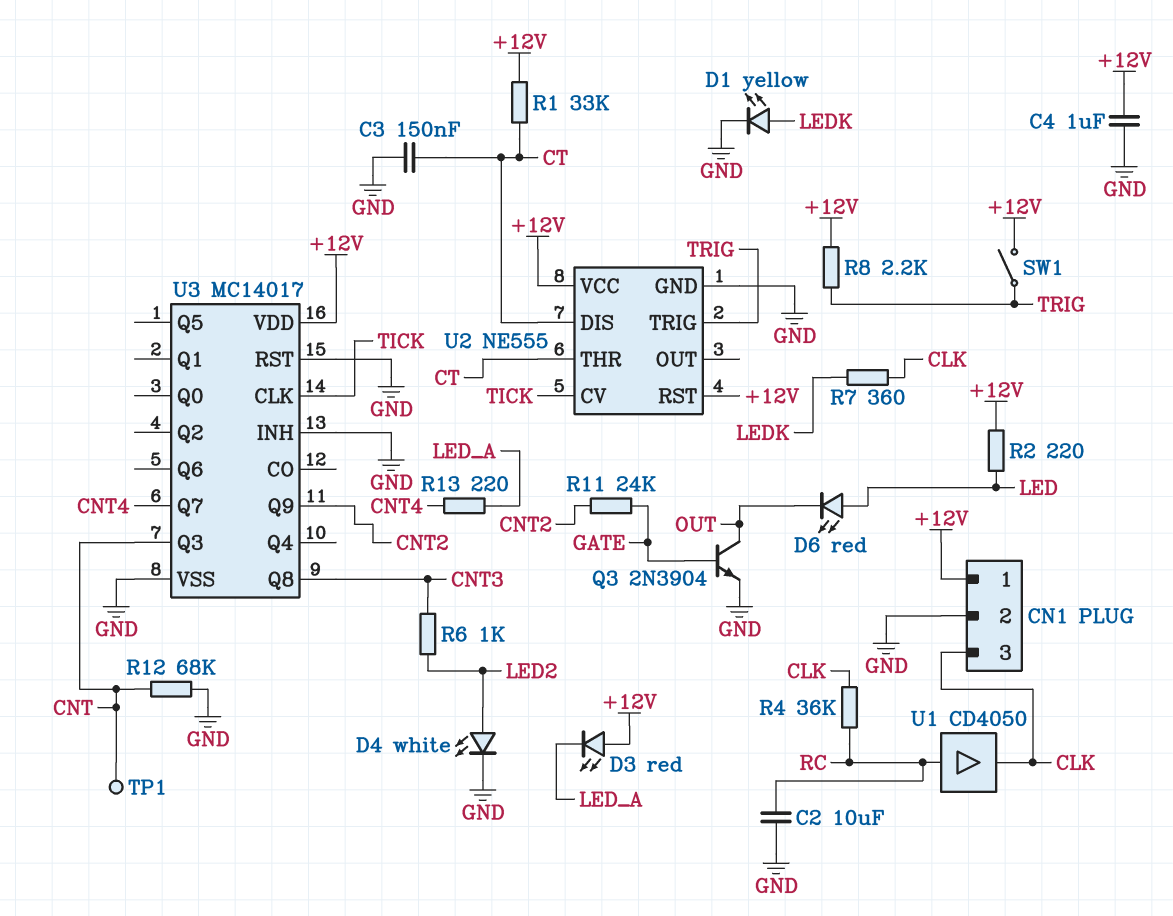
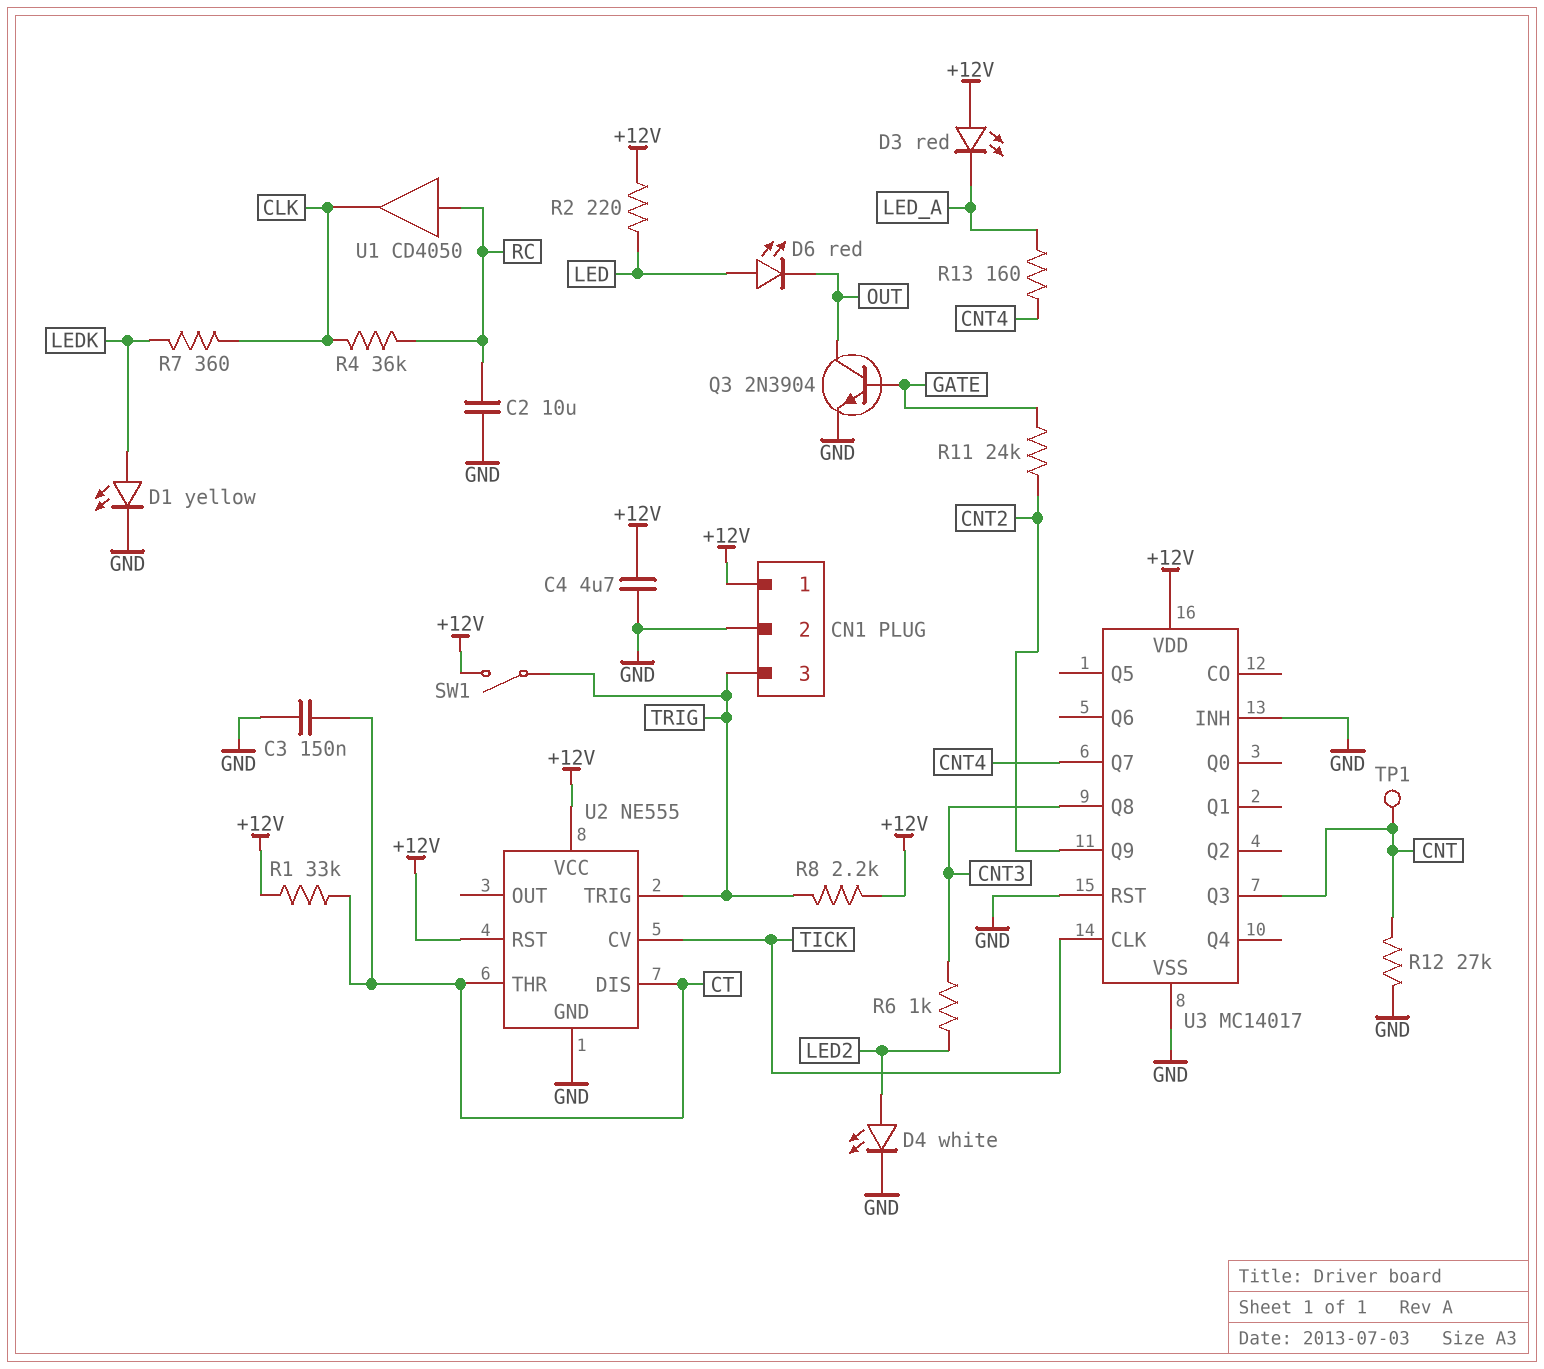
C4: 1uF (+12V, GND) -> 4.7uF (+12V, GND)
CN1 pin 3: CLK -> TRIG
R12: 68k (CNT, GND) -> 27k (CNT, GND)
R13: 220 (CNT4, LED_A) -> 160 (CNT4, LED_A)

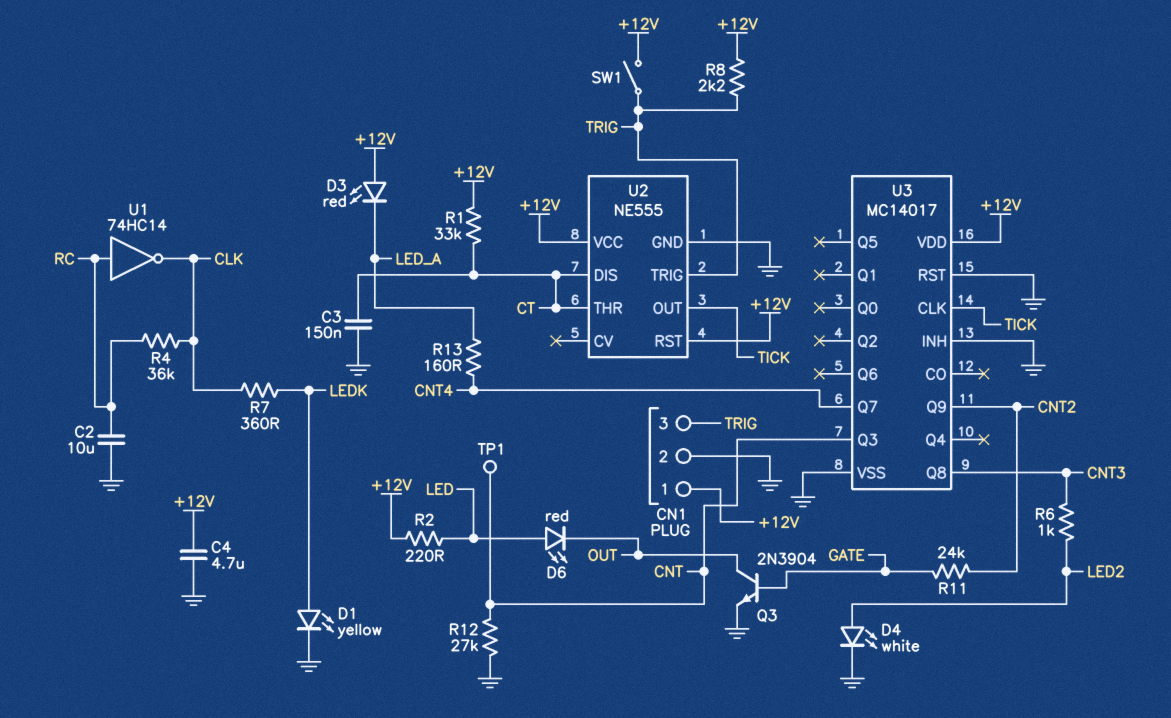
U1: buffer CD4050 (in RC, out CLK) -> NOT 74HC14 (in RC, out CLK)
U2 pin CV: TICK -> none
U2 pin OUT: none -> TICK

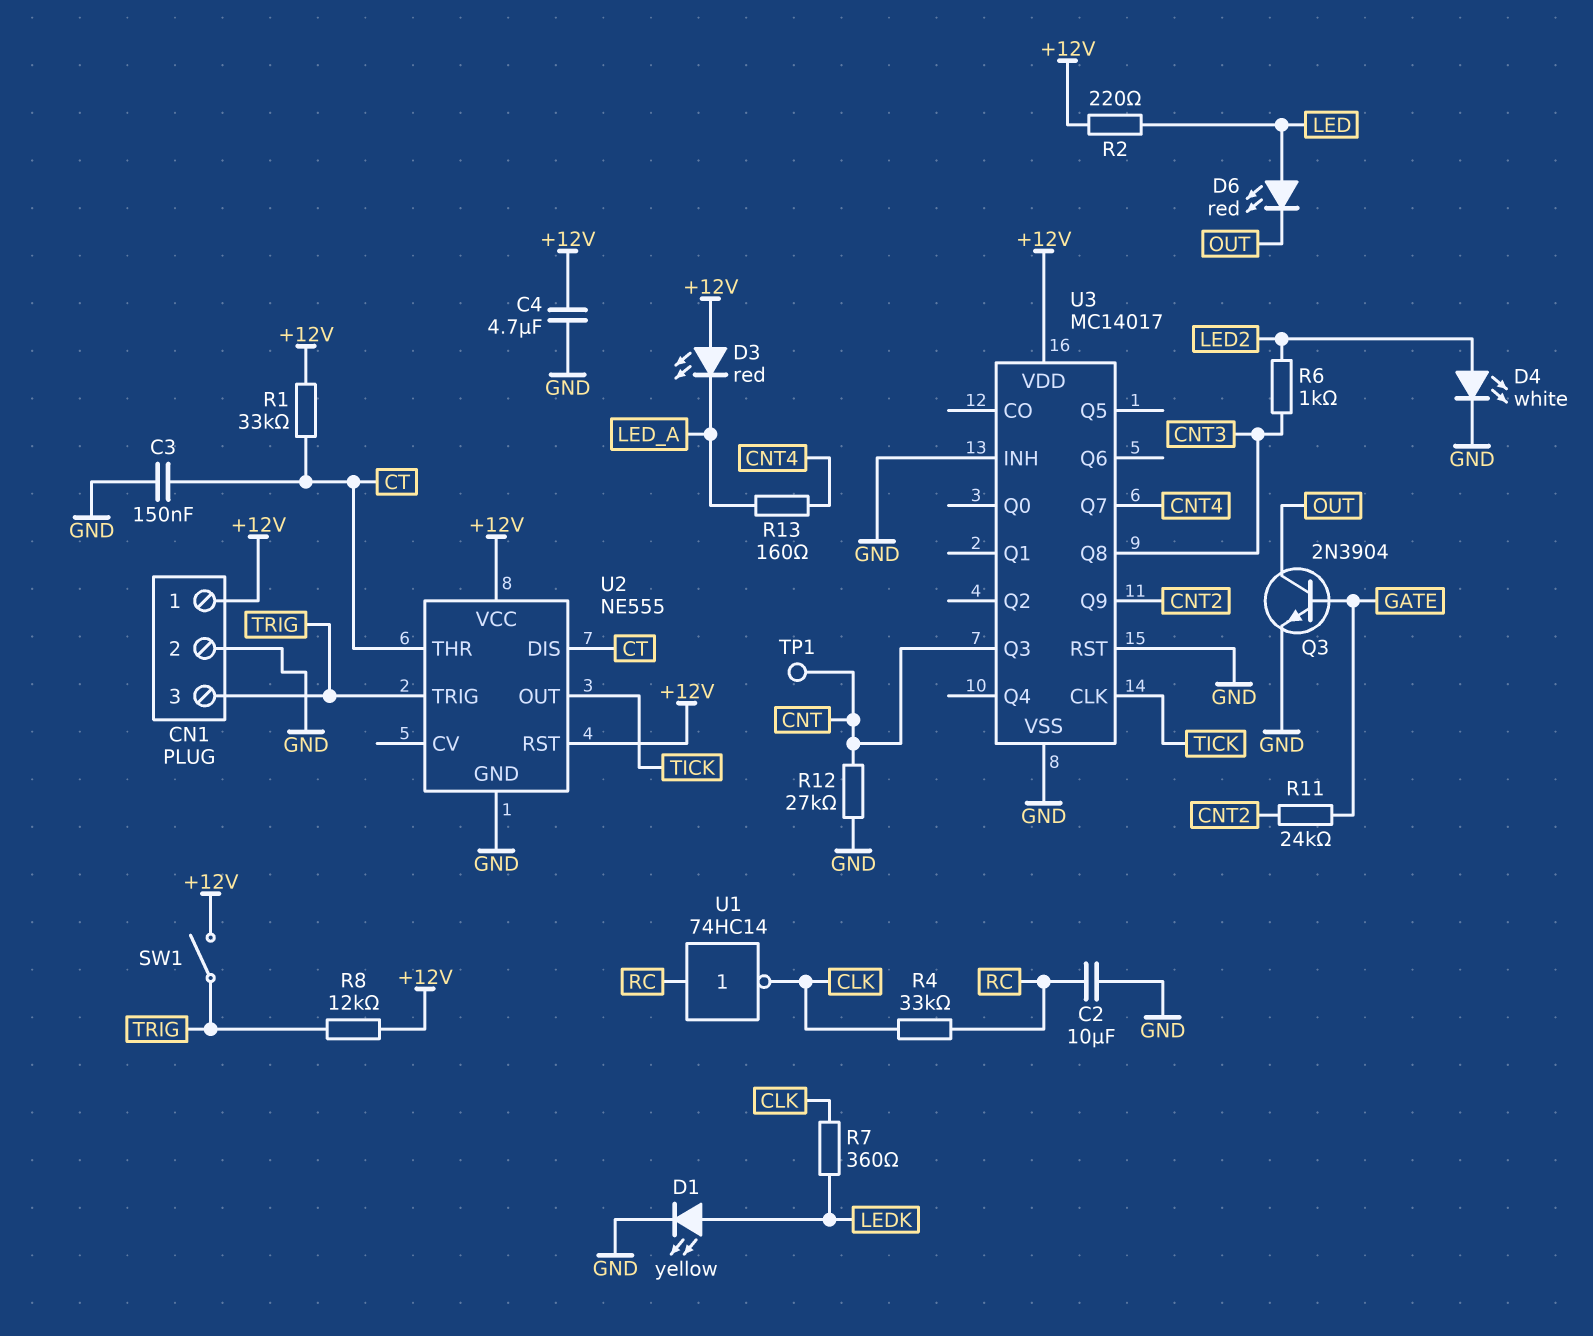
R4: 36k (CLK, RC) -> 33k (CLK, RC)
R8: 2.2k (+12V, TRIG) -> 12k (+12V, TRIG)

